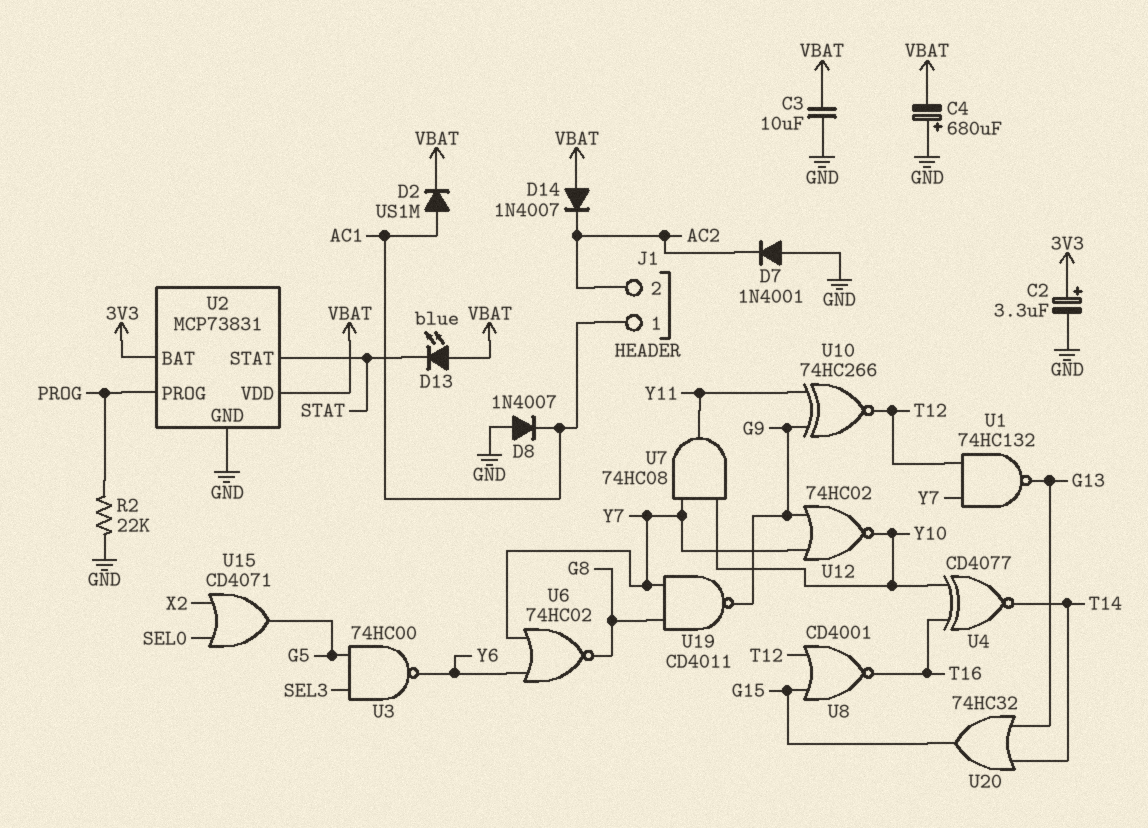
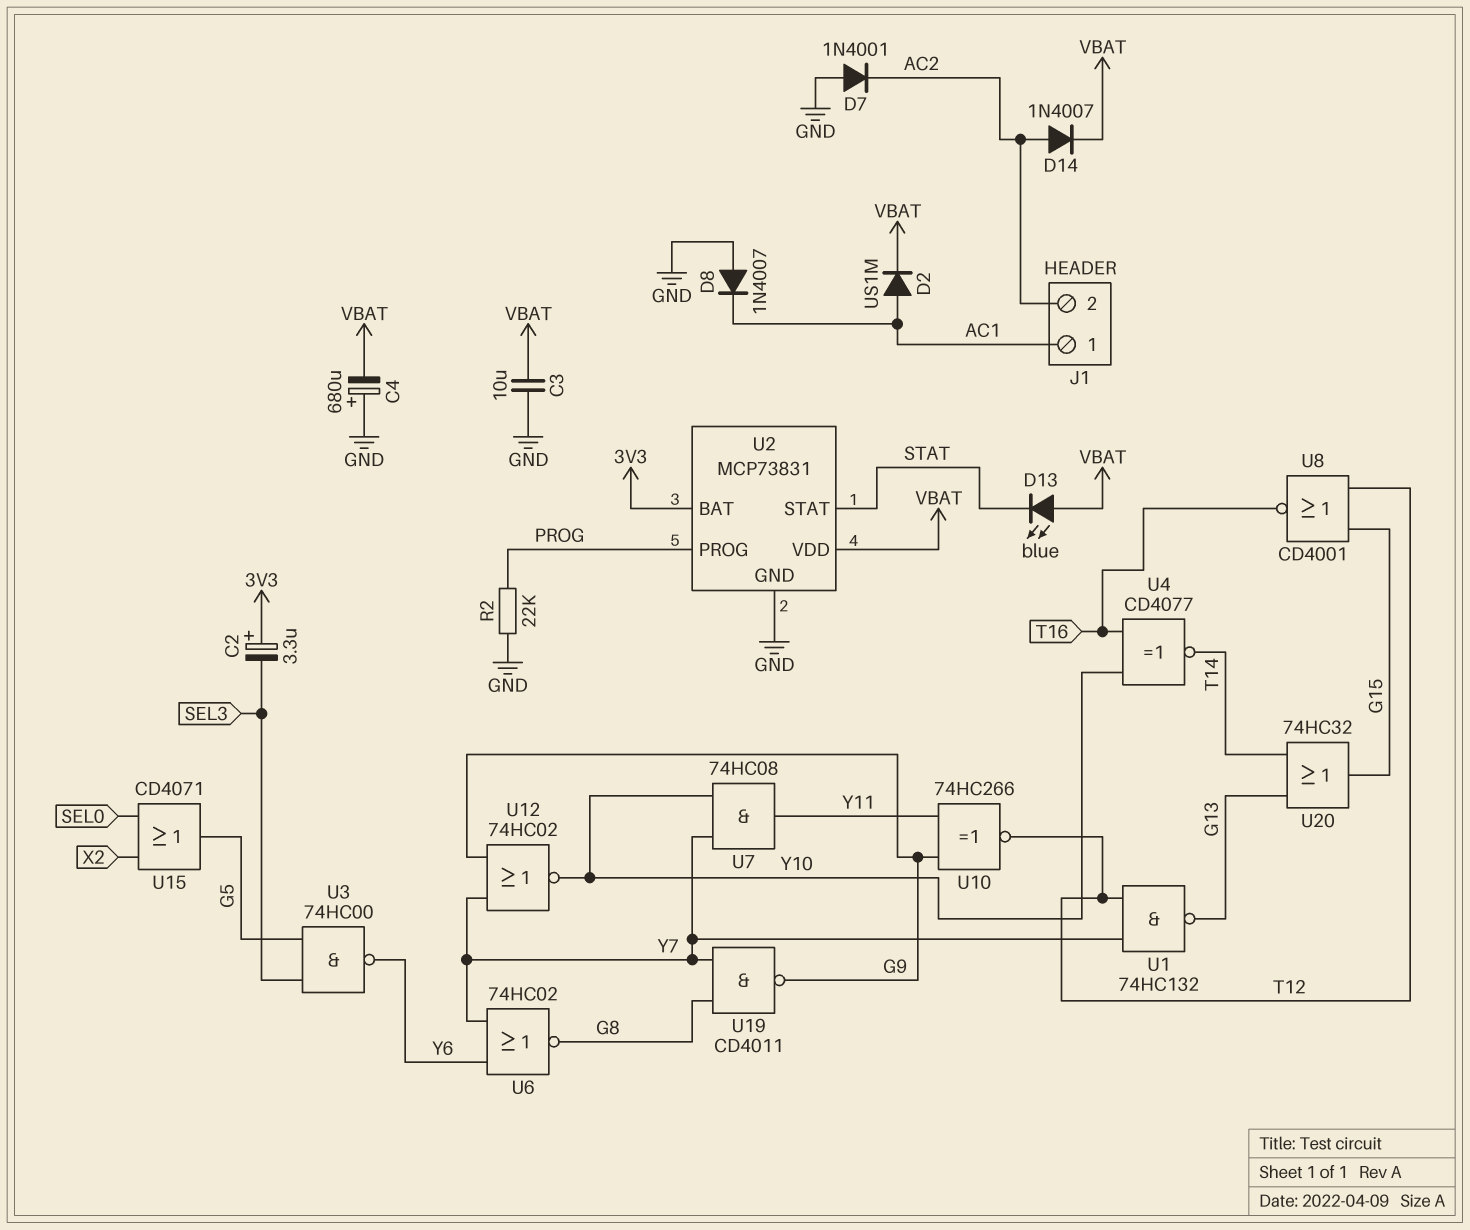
C2: 3.3uF (plus 3V3, minus GND) -> 3.3uF (plus 3V3, minus SEL3)
D14: diode 1N4007 (A VBAT, K AC2) -> diode 1N4007 (A AC2, K VBAT)

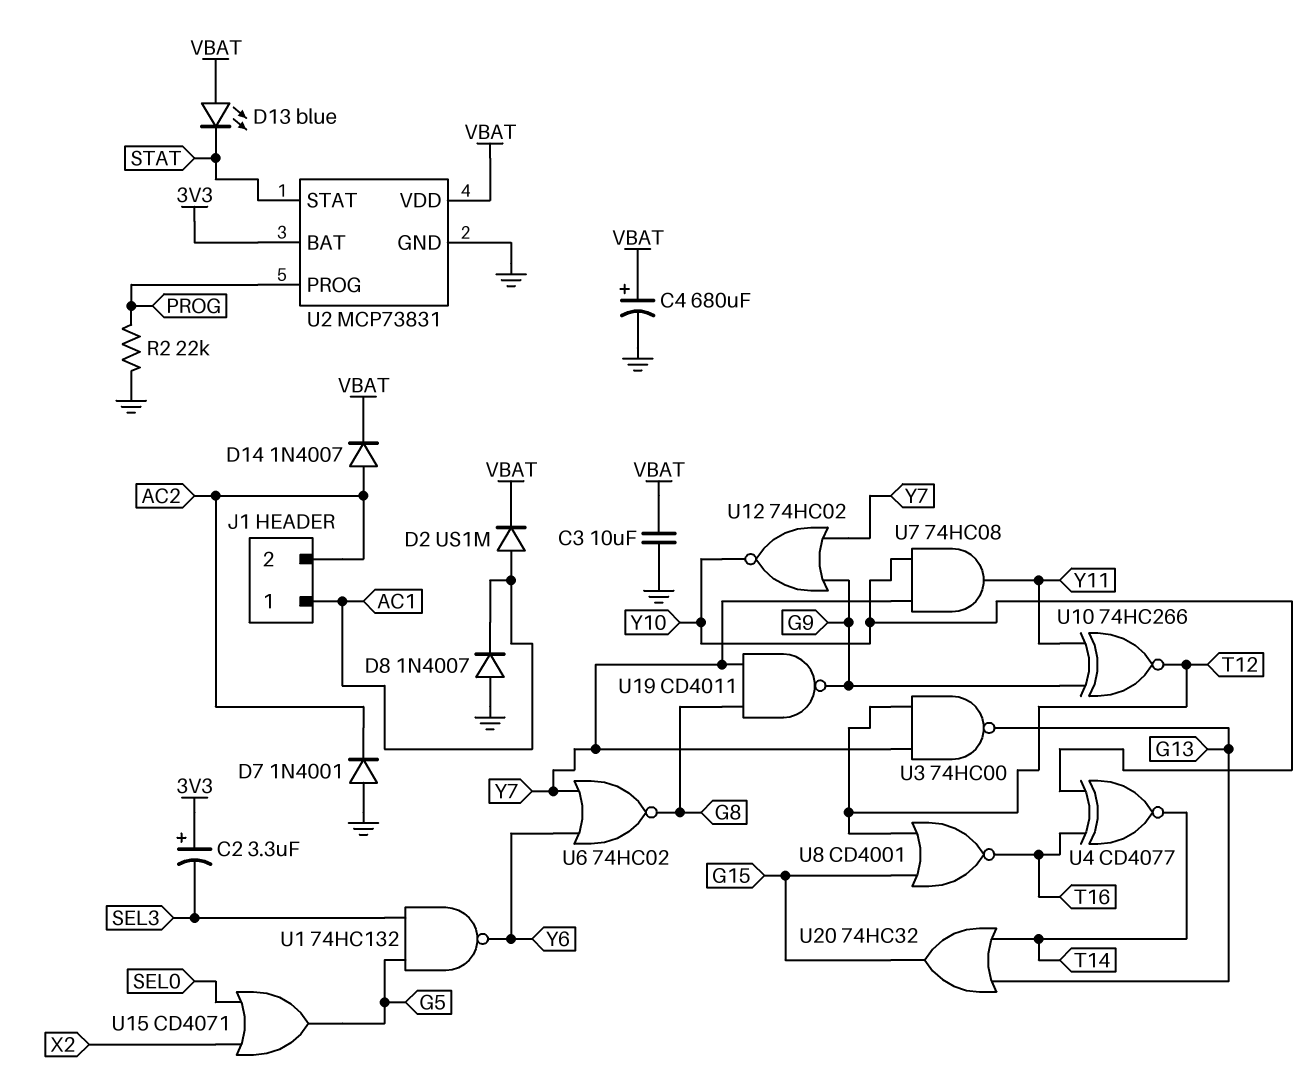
C4: 680uF (plus GND, minus VBAT) -> 680uF (plus VBAT, minus GND)
U1: NAND 74HC132 (in T12, in Y7, out G13) -> NAND 74HC132 (in G5, in SEL3, out Y6)
U3: NAND 74HC00 (in G5, in SEL3, out Y6) -> NAND 74HC00 (in T12, in Y7, out G13)

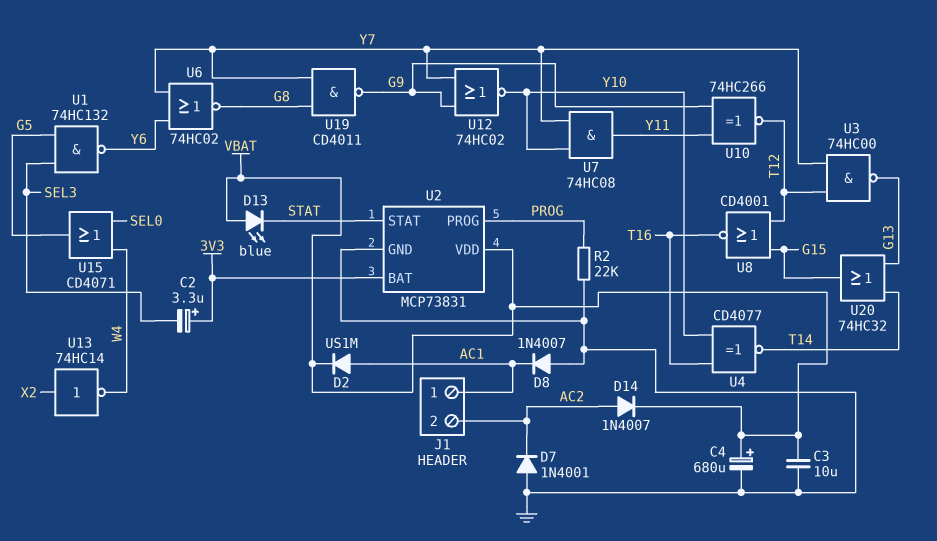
U13: none -> NOT 74HC14 (in X2, out W4)
U15: OR CD4071 (in SEL0, in X2, out G5) -> OR CD4071 (in SEL0, in W4, out G5)

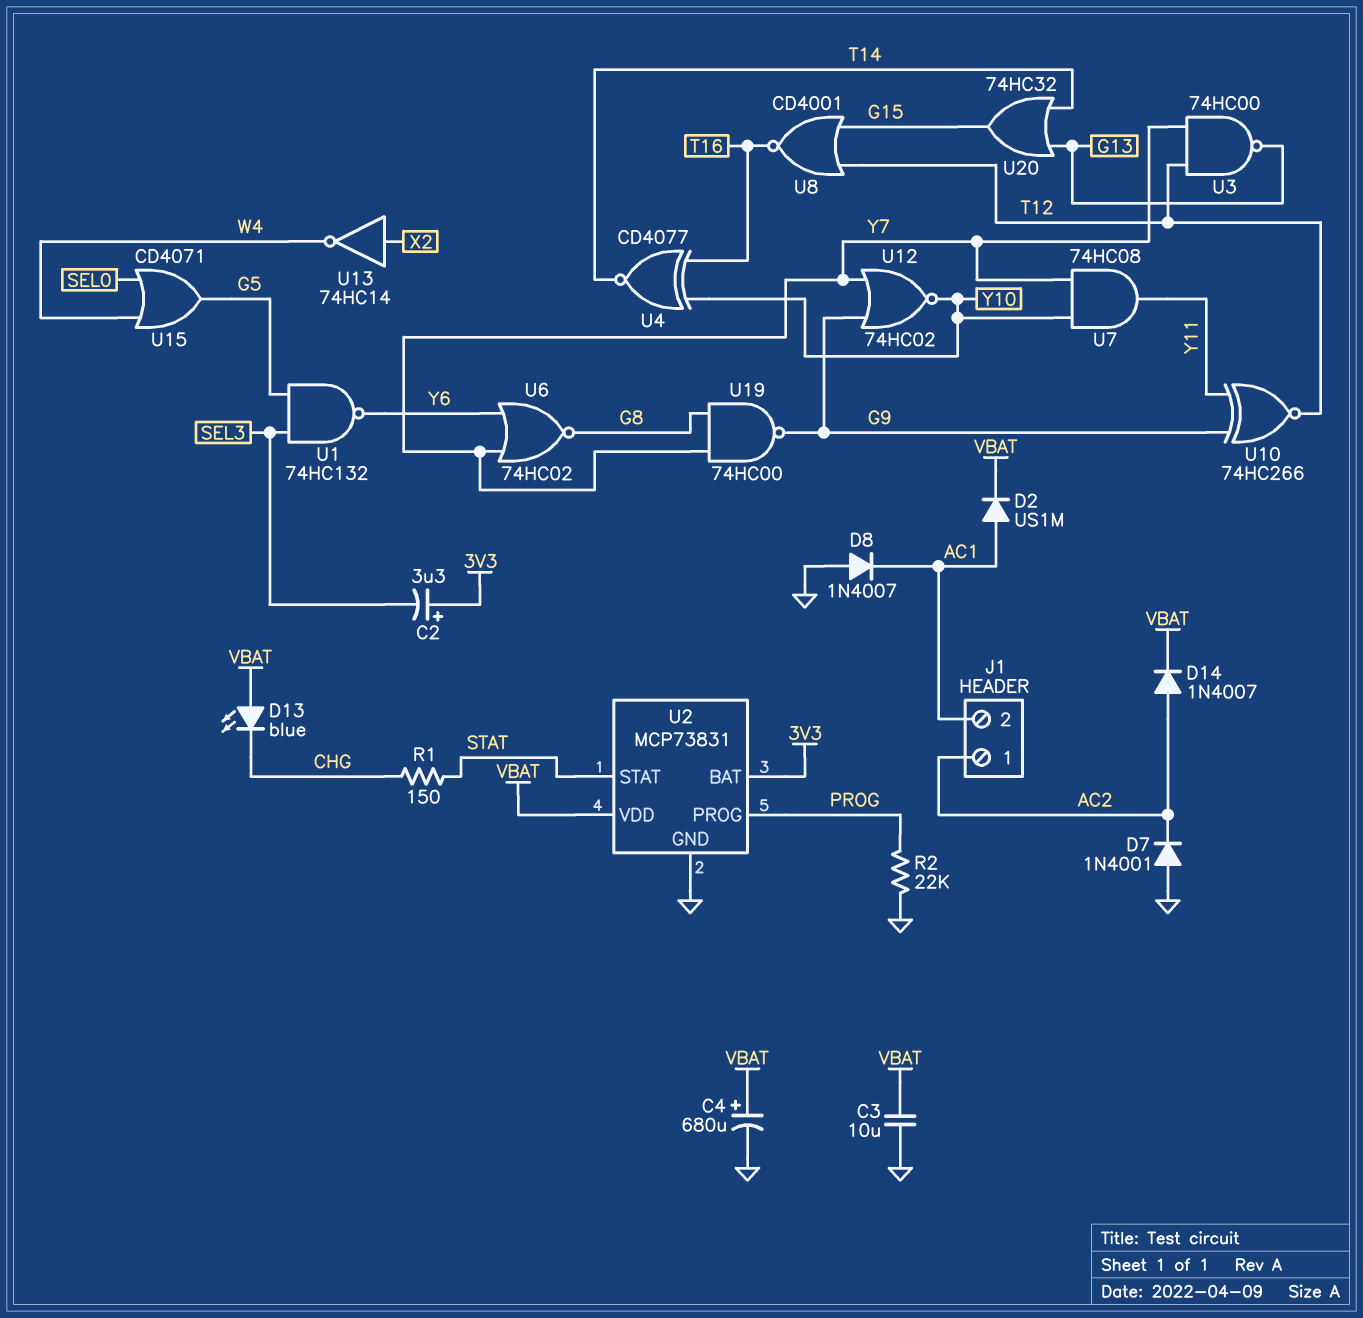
D13: LED blue (A VBAT, K STAT) -> LED blue (A VBAT, K CHG)
J1 pin 1: AC1 -> AC2
J1 pin 2: AC2 -> AC1
R1: none -> 150 (CHG, STAT)
U19: NAND CD4011 (in G8, in Y7, out G9) -> NAND 74HC00 (in G8, in Y7, out G9)

